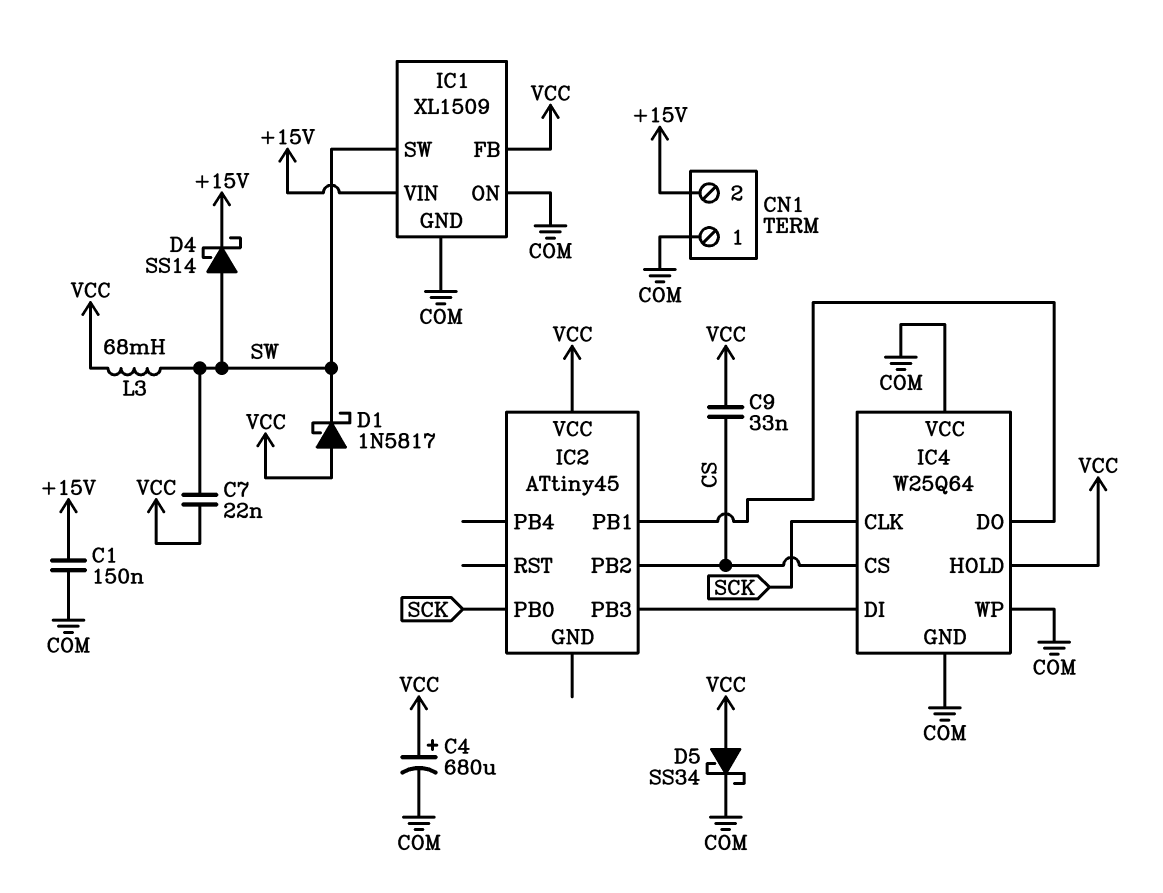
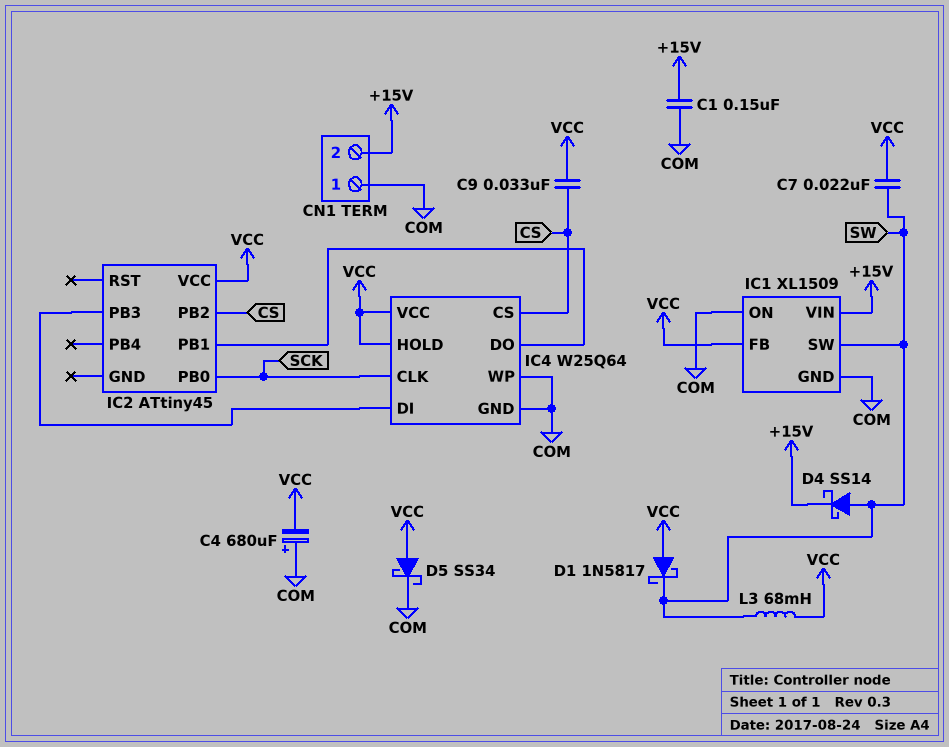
C4: 680uF (plus VCC, minus COM) -> 680uF (plus COM, minus VCC)
IC4 pin VCC: COM -> VCC

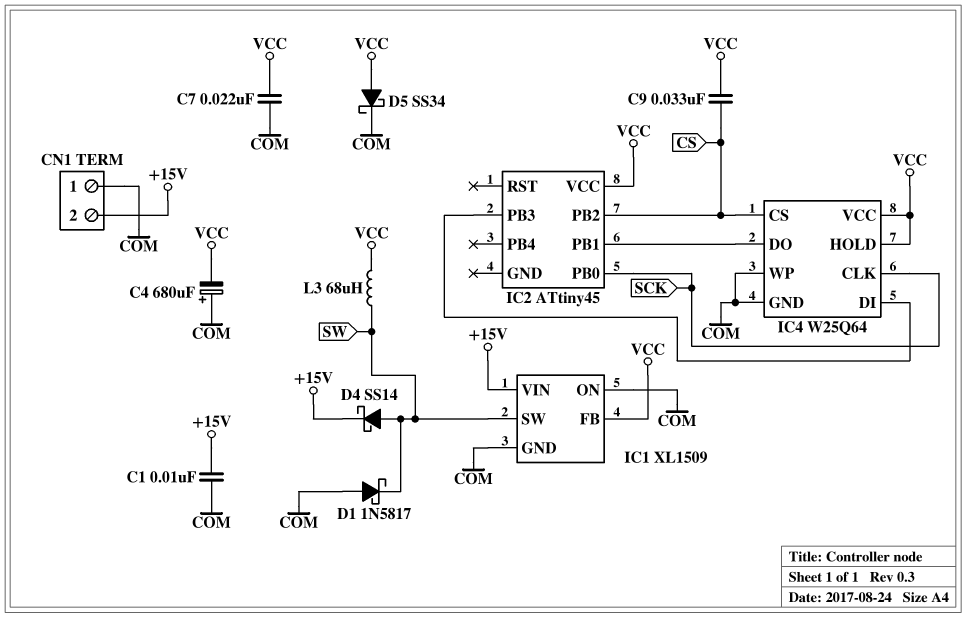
C1: 150nF (+15V, COM) -> 10nF (+15V, COM)
C7: 22nF (SW, VCC) -> 22nF (COM, VCC)
D1: schottky 1N5817 (A VCC, K SW) -> schottky 1N5817 (A COM, K SW)
L3: 68mH (SW, VCC) -> 68uH (SW, VCC)

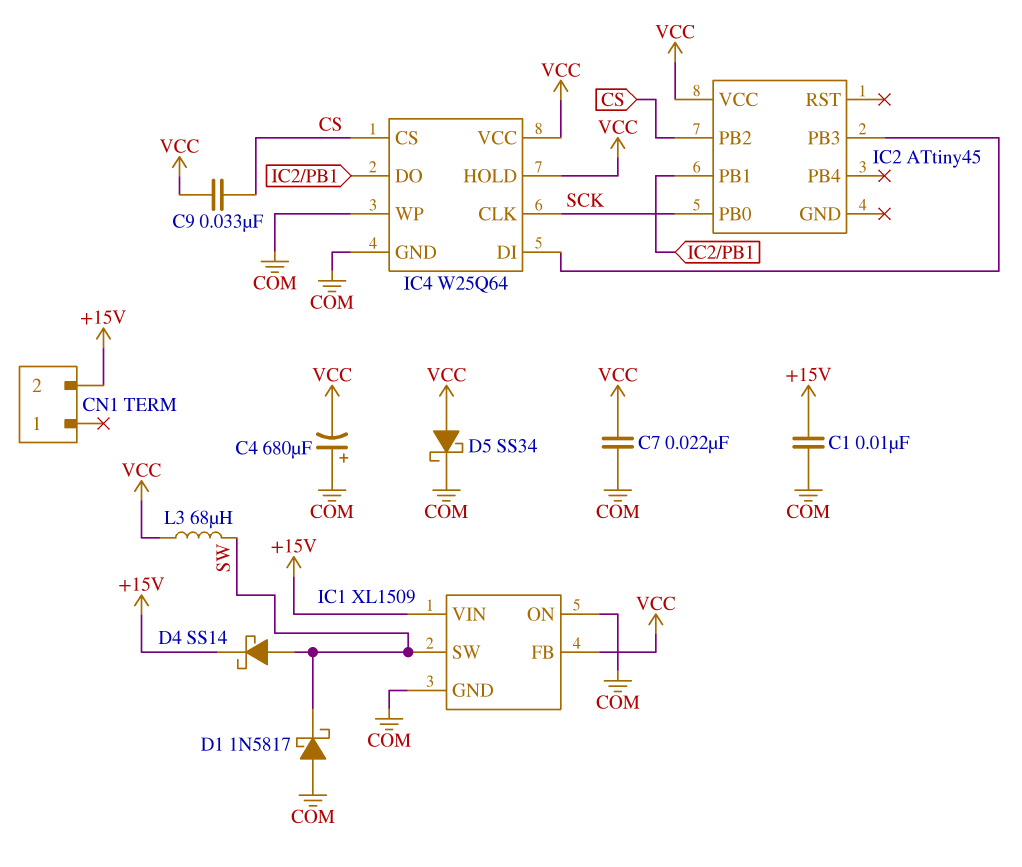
CN1 pin 1: COM -> none

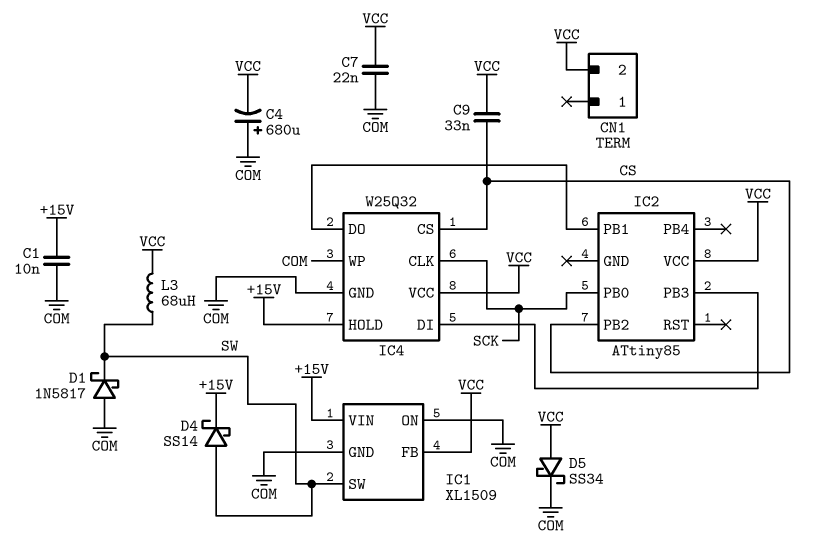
CN1 pin 2: +15V -> VCC
IC2: ATtiny45 -> ATtiny85
IC4: W25Q64 -> W25Q32
IC4 pin HOLD: VCC -> +15V

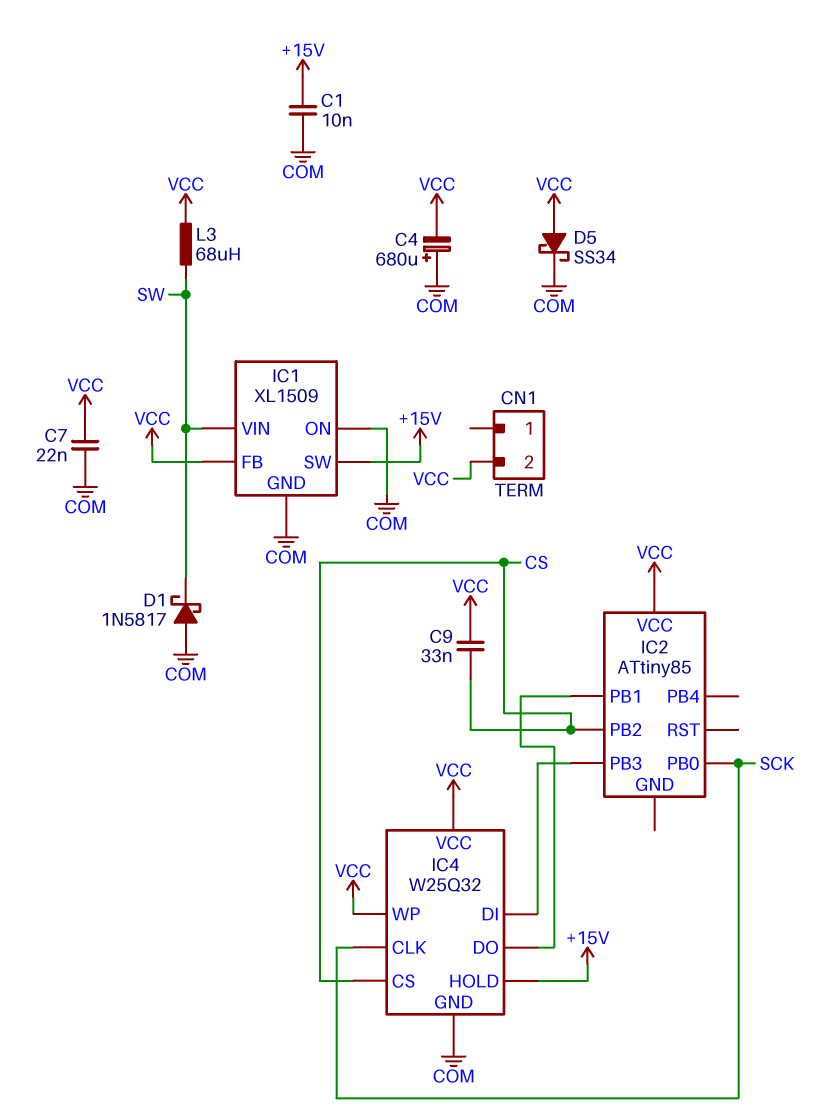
D4: schottky SS14 (A SW, K +15V) -> none
IC1 pin SW: SW -> +15V
IC1 pin VIN: +15V -> SW
IC4 pin WP: COM -> VCC

